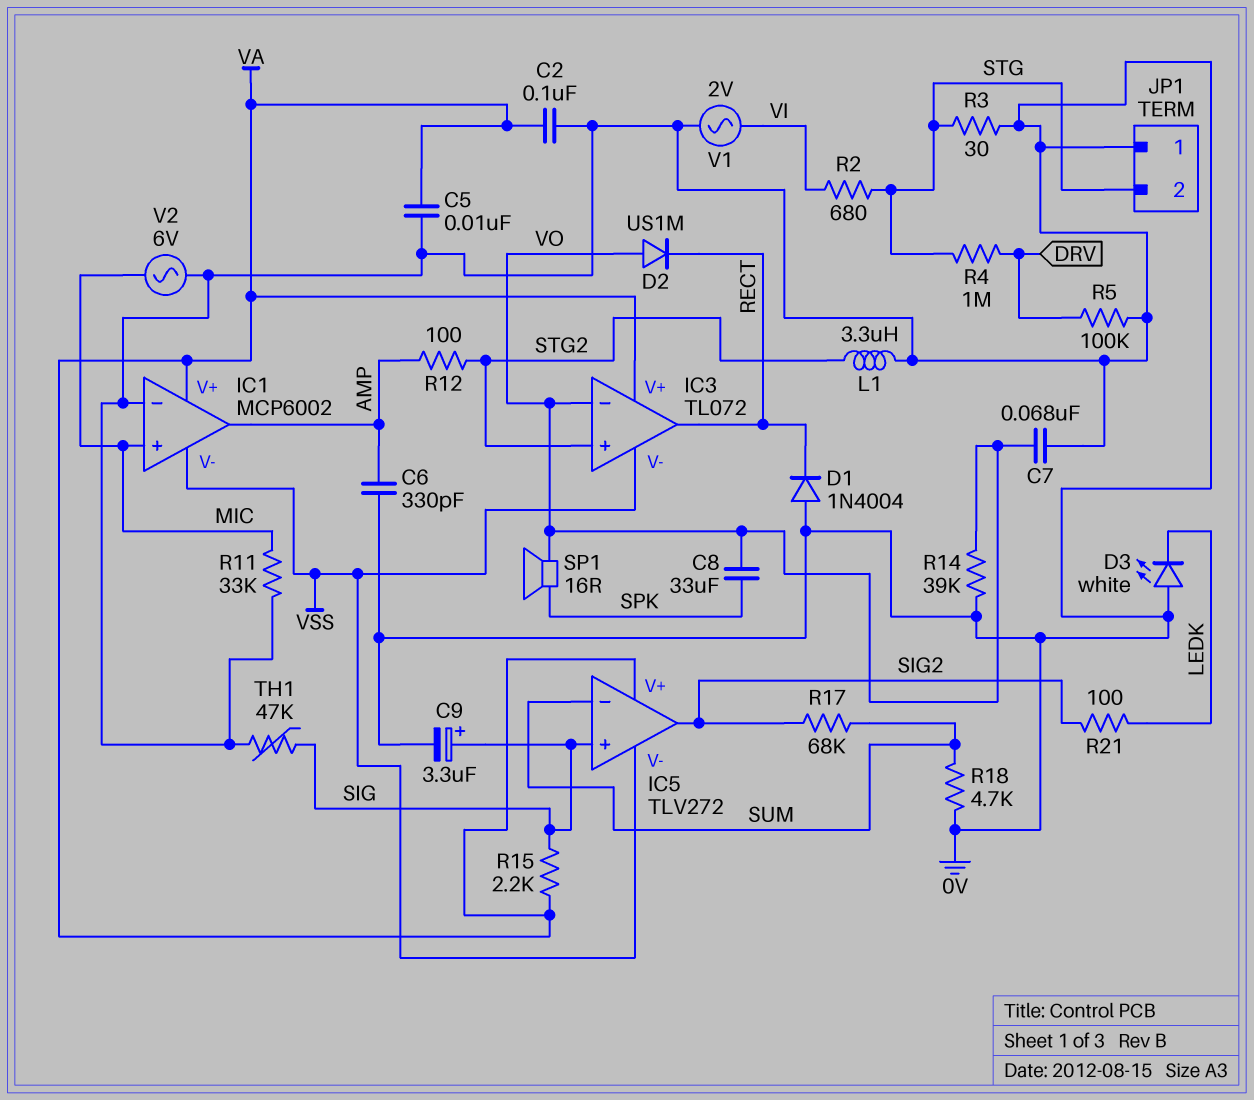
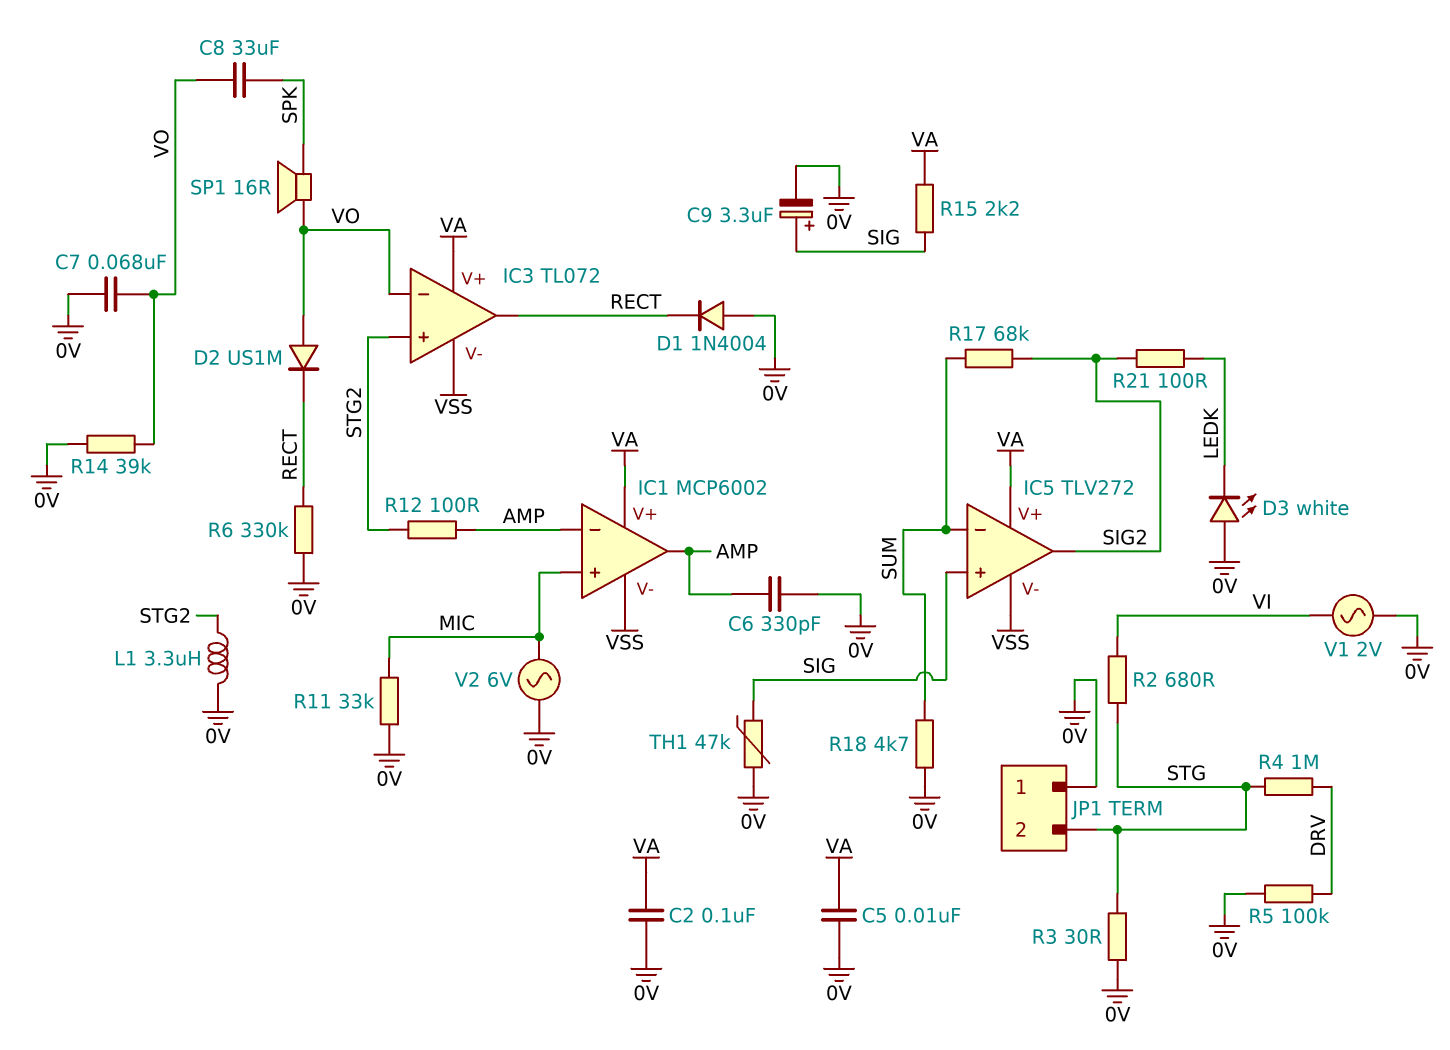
IC1 pin in-: 0V -> AMP
R6: none -> 330k (0V, RECT)

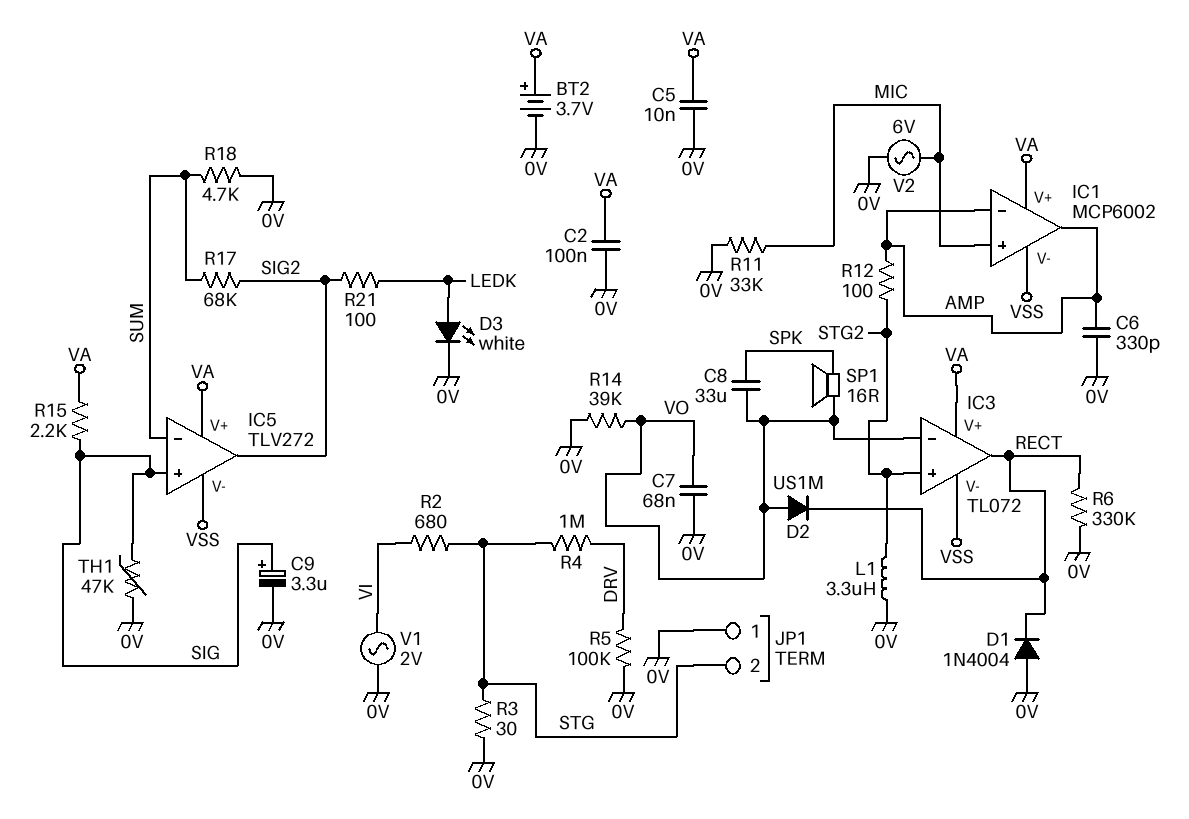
BT2: none -> 3.7V (plus VA, minus 0V)
D3: LED white (A 0V, K LEDK) -> LED white (A LEDK, K 0V)

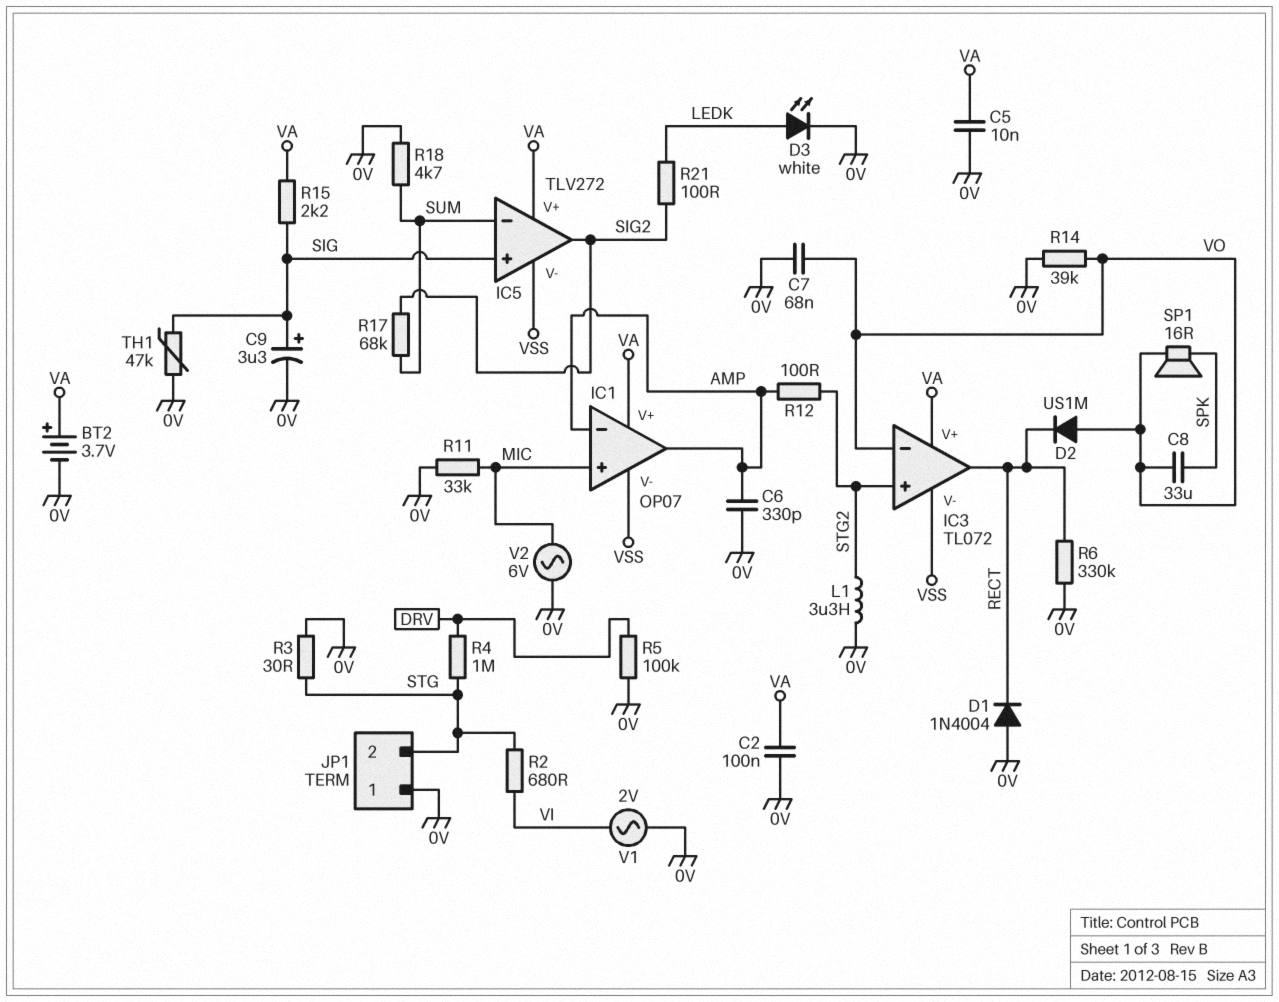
IC1: MCP6002 -> OP07

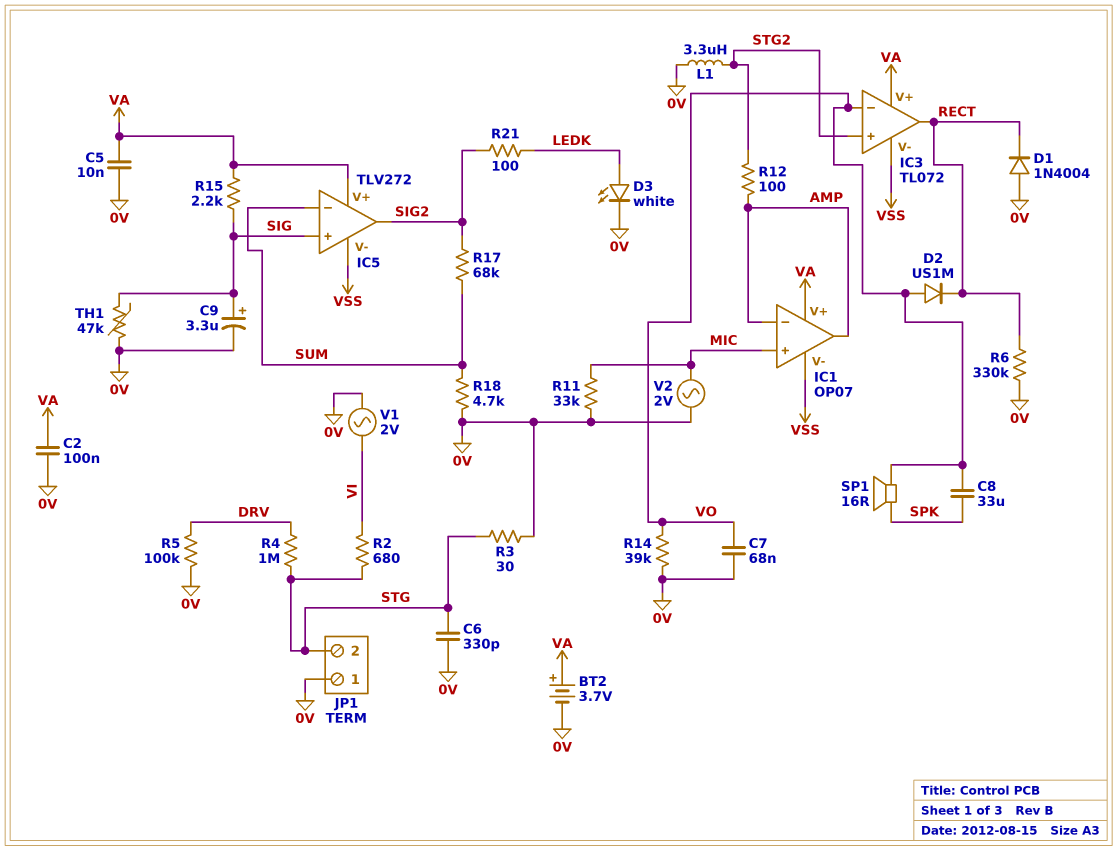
C6: 330pF (0V, AMP) -> 330pF (0V, STG)
V2: AC 6V (0V, MIC) -> AC 2V (0V, MIC)

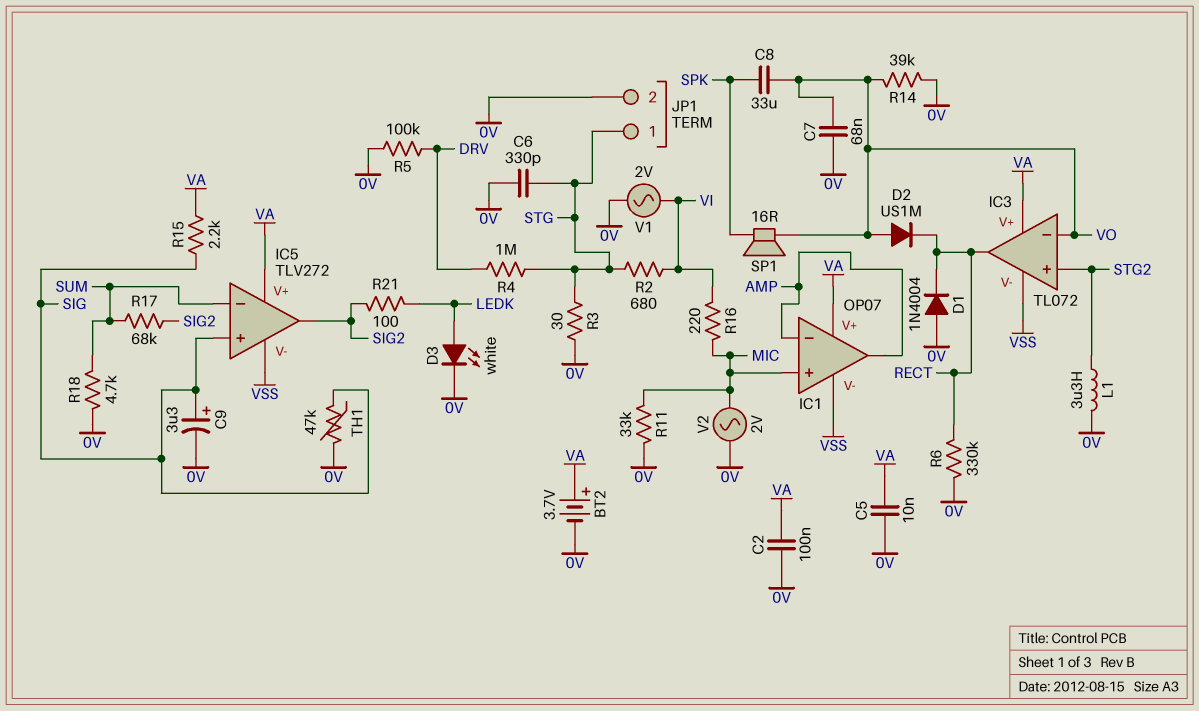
JP1 pin 1: 0V -> STG
JP1 pin 2: STG -> 0V
R12: 100 (AMP, STG2) -> none
R16: none -> 220 (MIC, VI)

